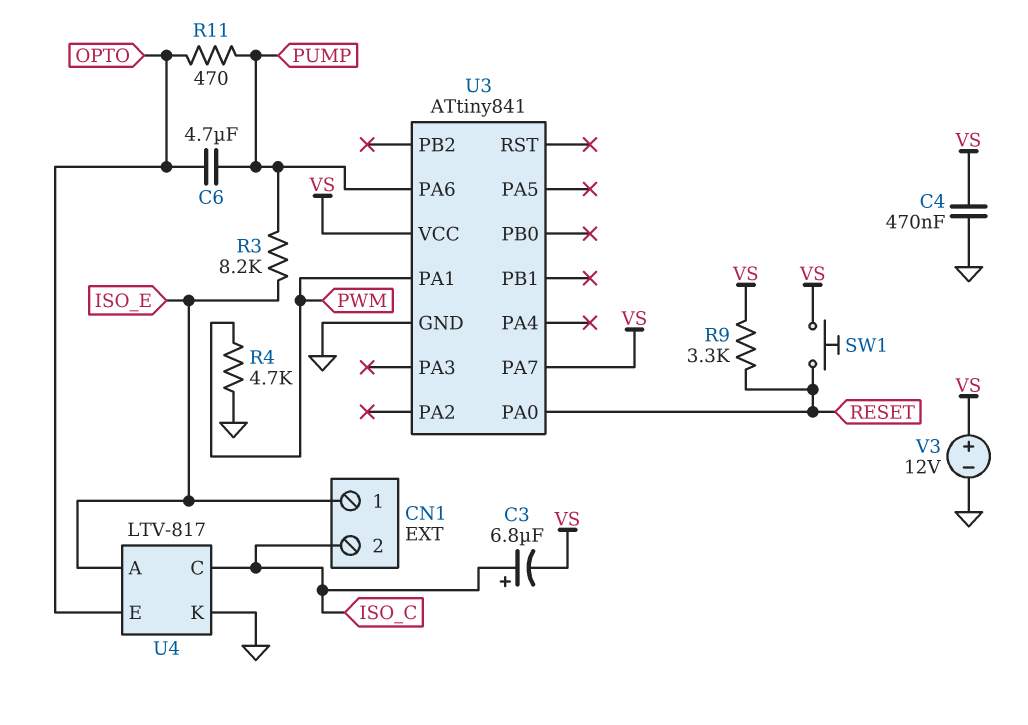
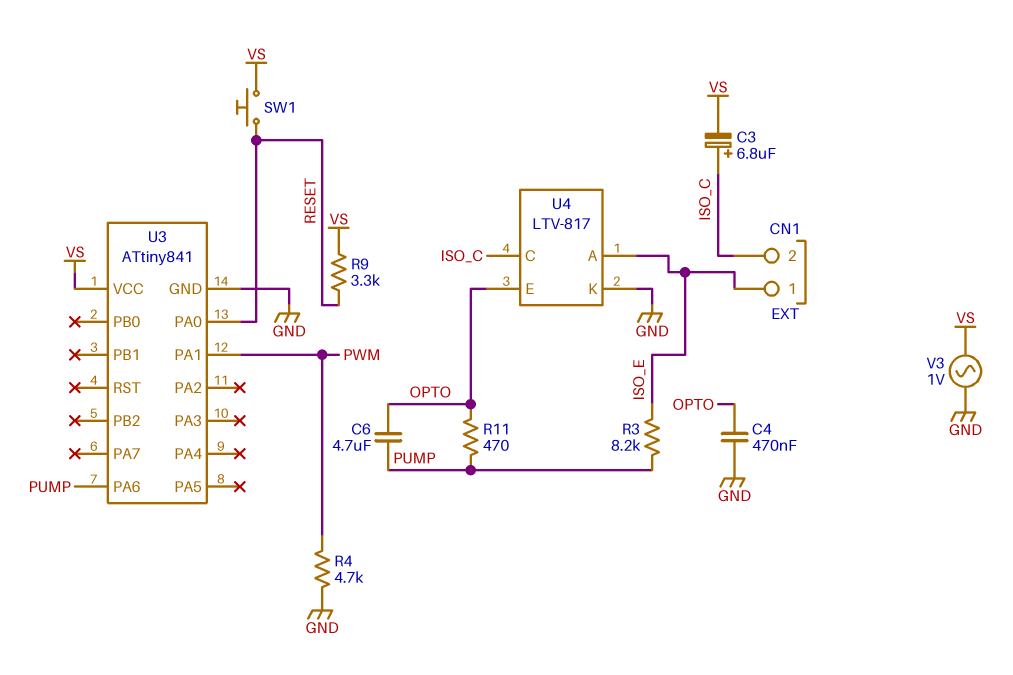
C4: 470nF (GND, VS) -> 470nF (GND, OPTO)
U3 pin PA7: VS -> none
V3: 12V (plus VS, minus GND) -> AC 1V (GND, VS)

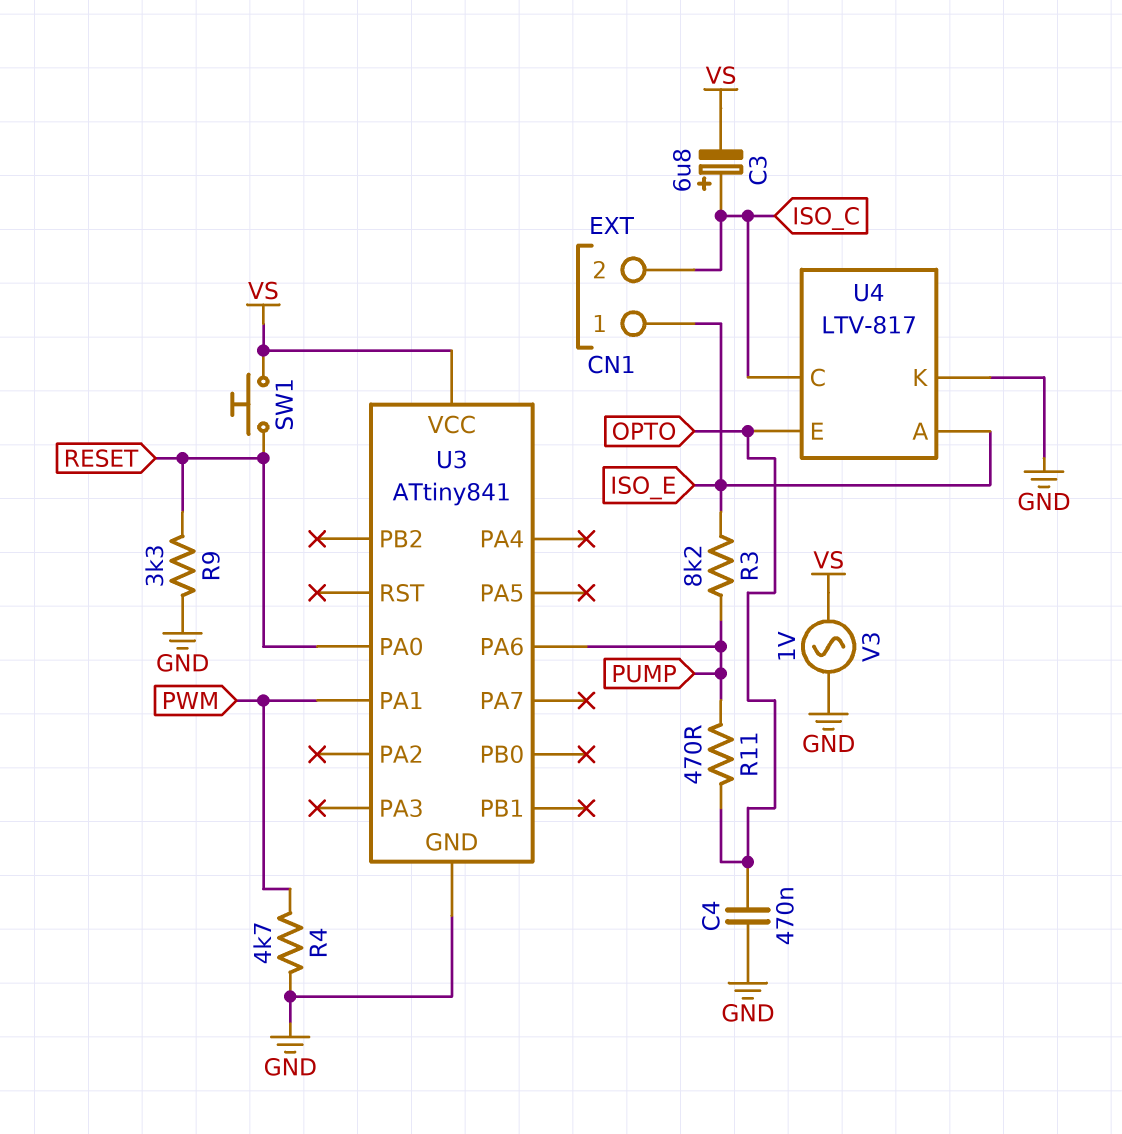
C6: 4.7uF (OPTO, PUMP) -> none
R9: 3.3k (RESET, VS) -> 3.3k (GND, RESET)

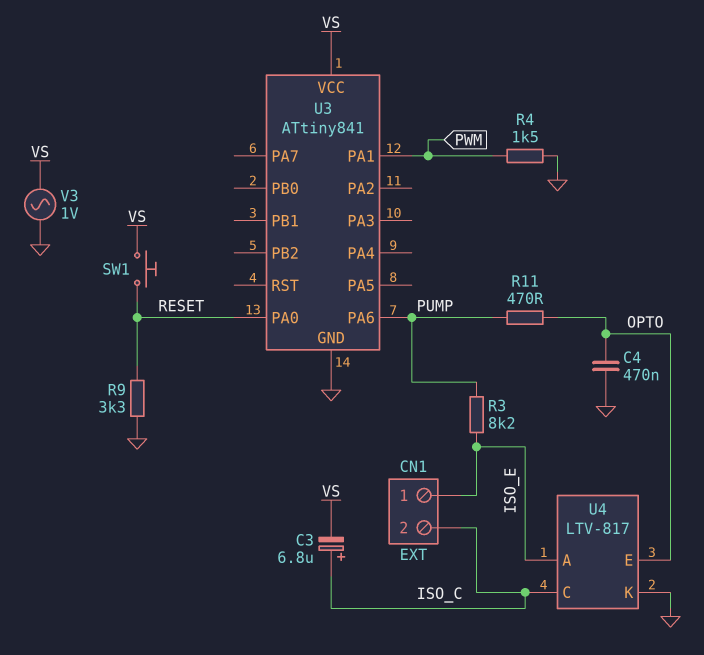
R4: 4.7k (GND, PWM) -> 1.5k (GND, PWM)

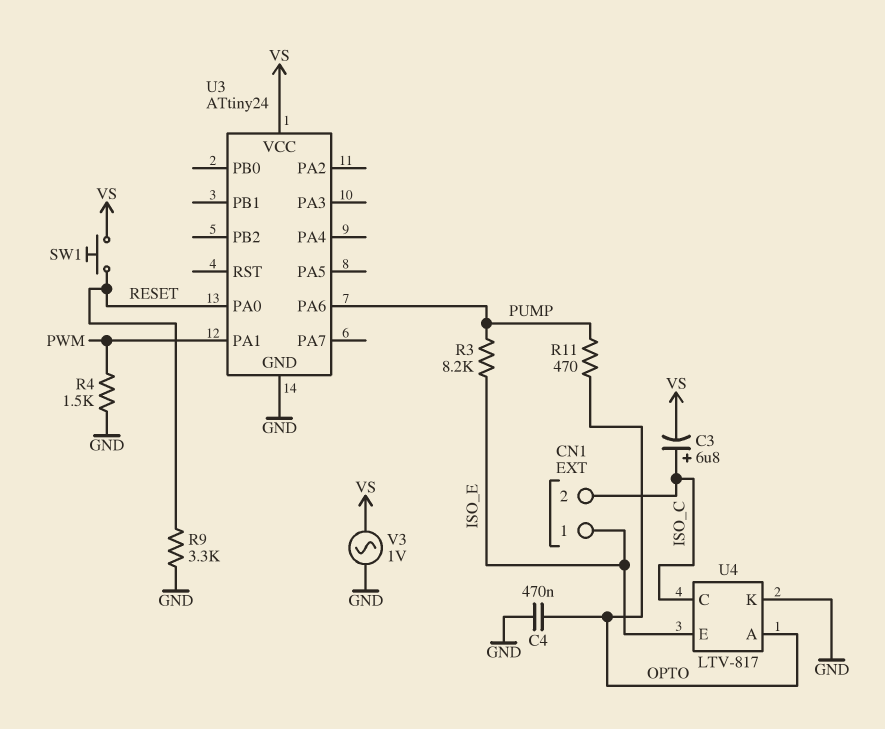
U3: ATtiny841 -> ATtiny24
U4 pin A: ISO_E -> OPTO
U4 pin E: OPTO -> ISO_E

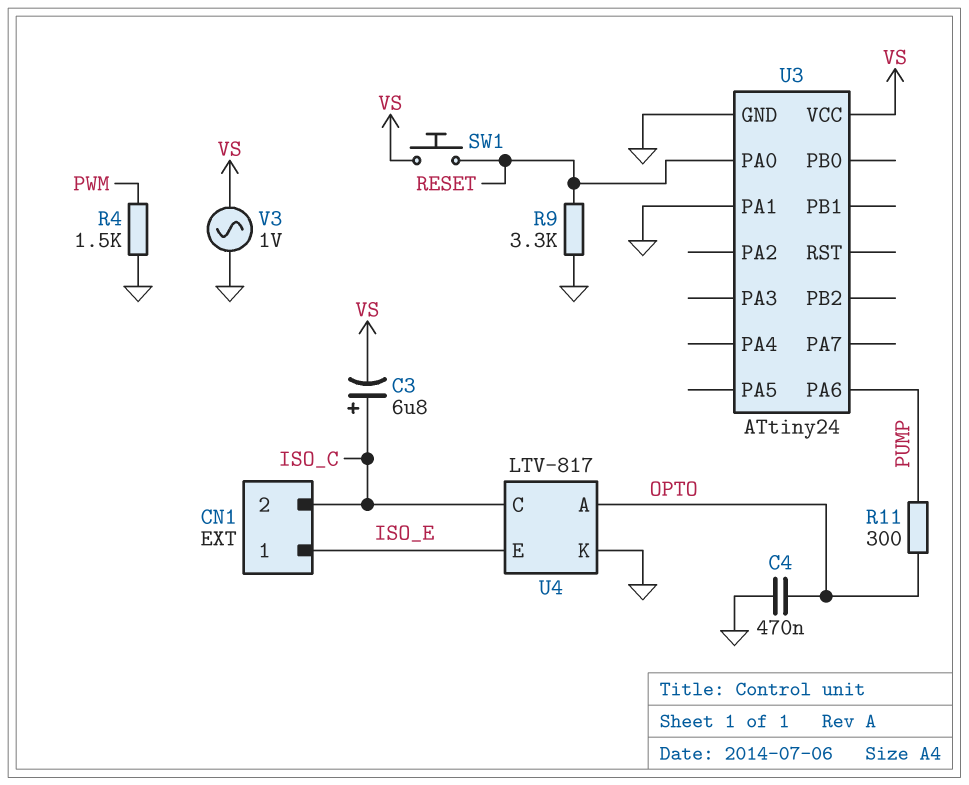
R3: 8.2k (ISO_E, PUMP) -> none
R11: 470 (OPTO, PUMP) -> 300 (OPTO, PUMP)
U3 pin PA1: PWM -> GND

